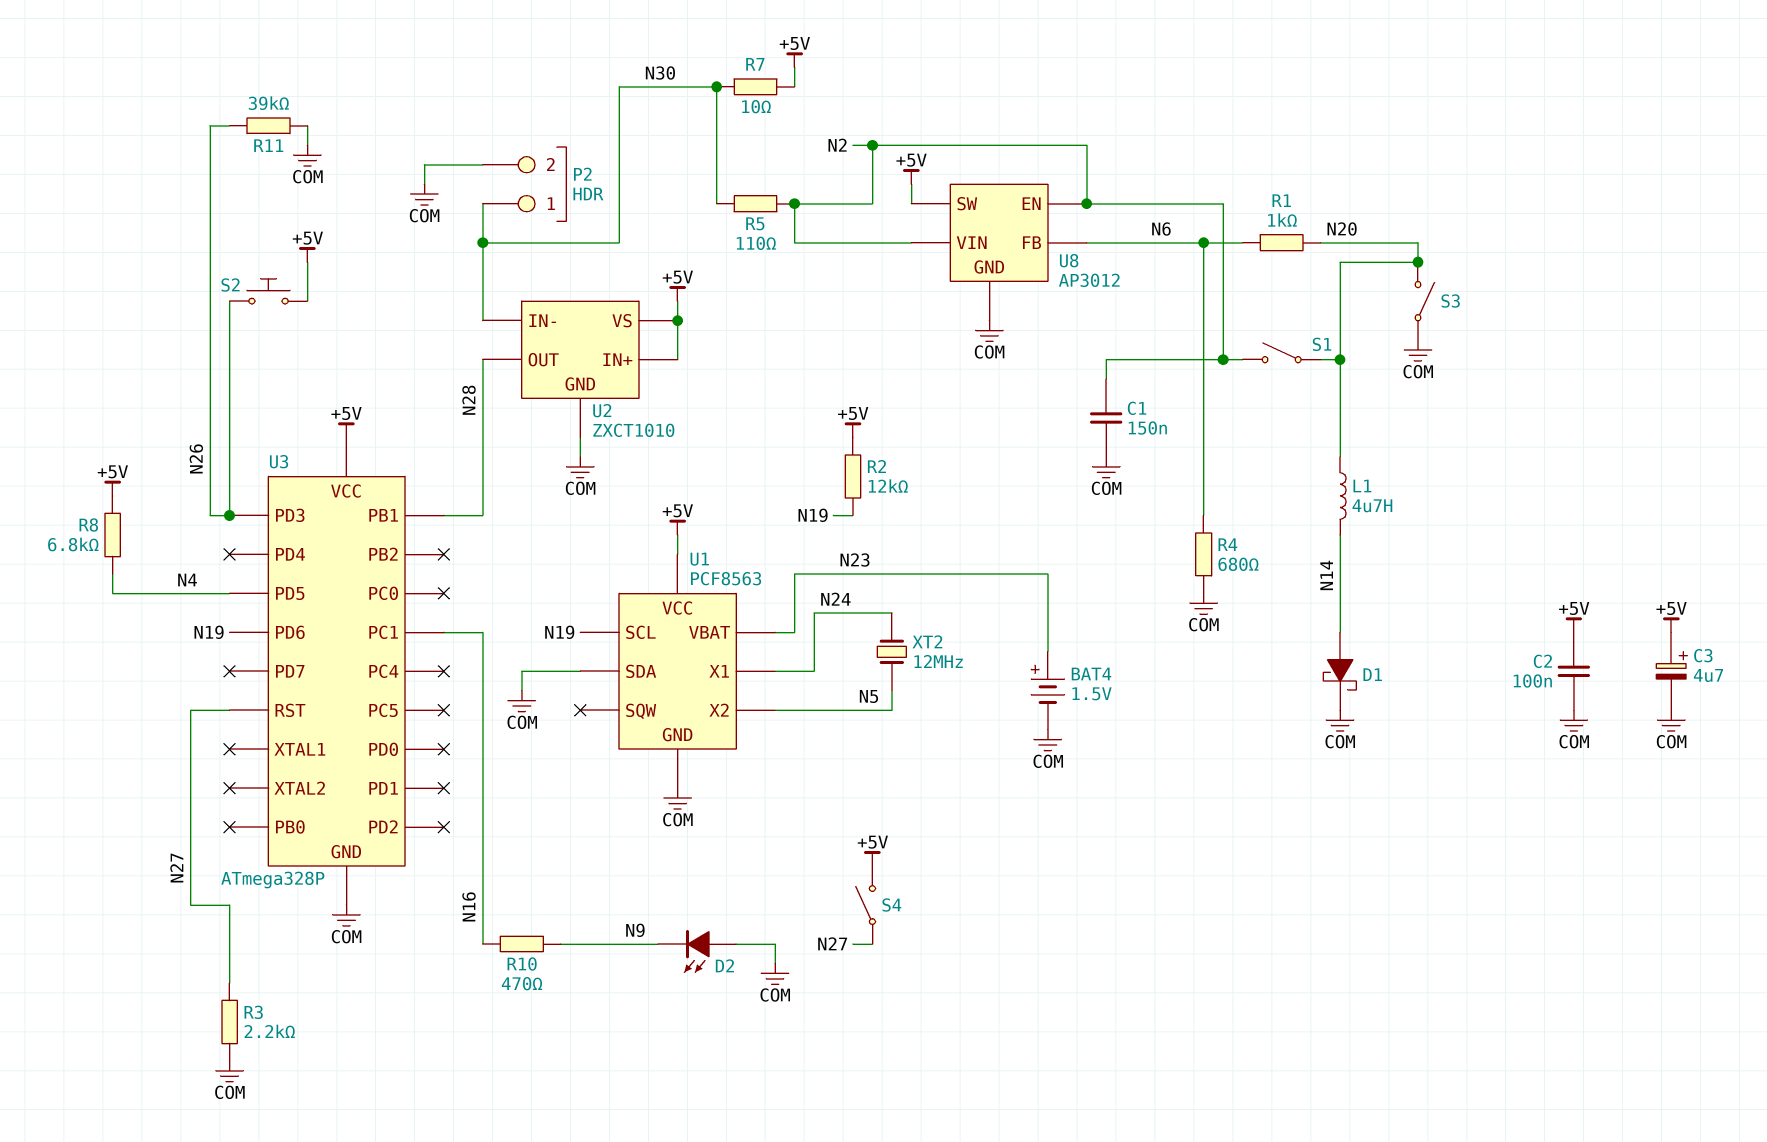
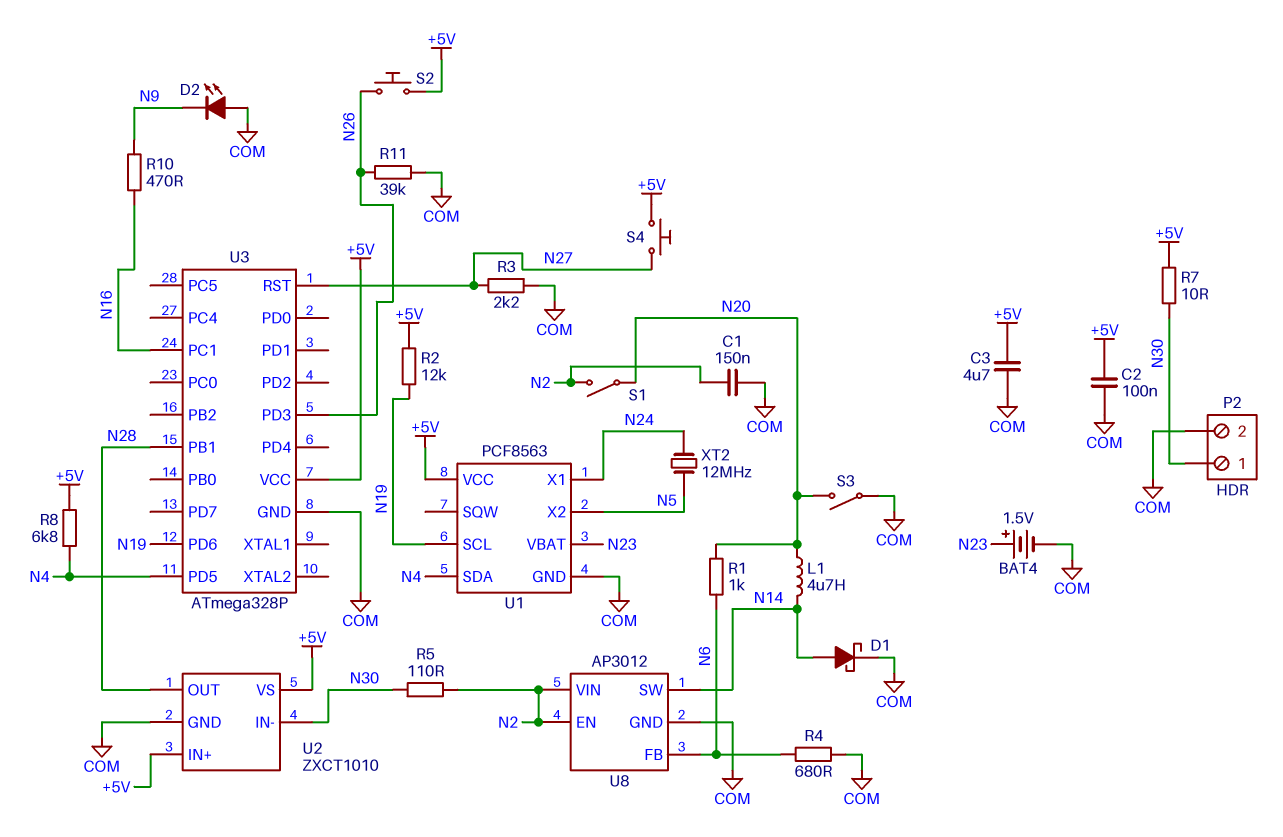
C3: 4.7uF (plus +5V, minus COM) -> 4.7uF (+5V, COM)
S4: switch (+5V, N27) -> button (+5V, N27)
U1 pin SDA: COM -> N4
U8 pin SW: +5V -> N14

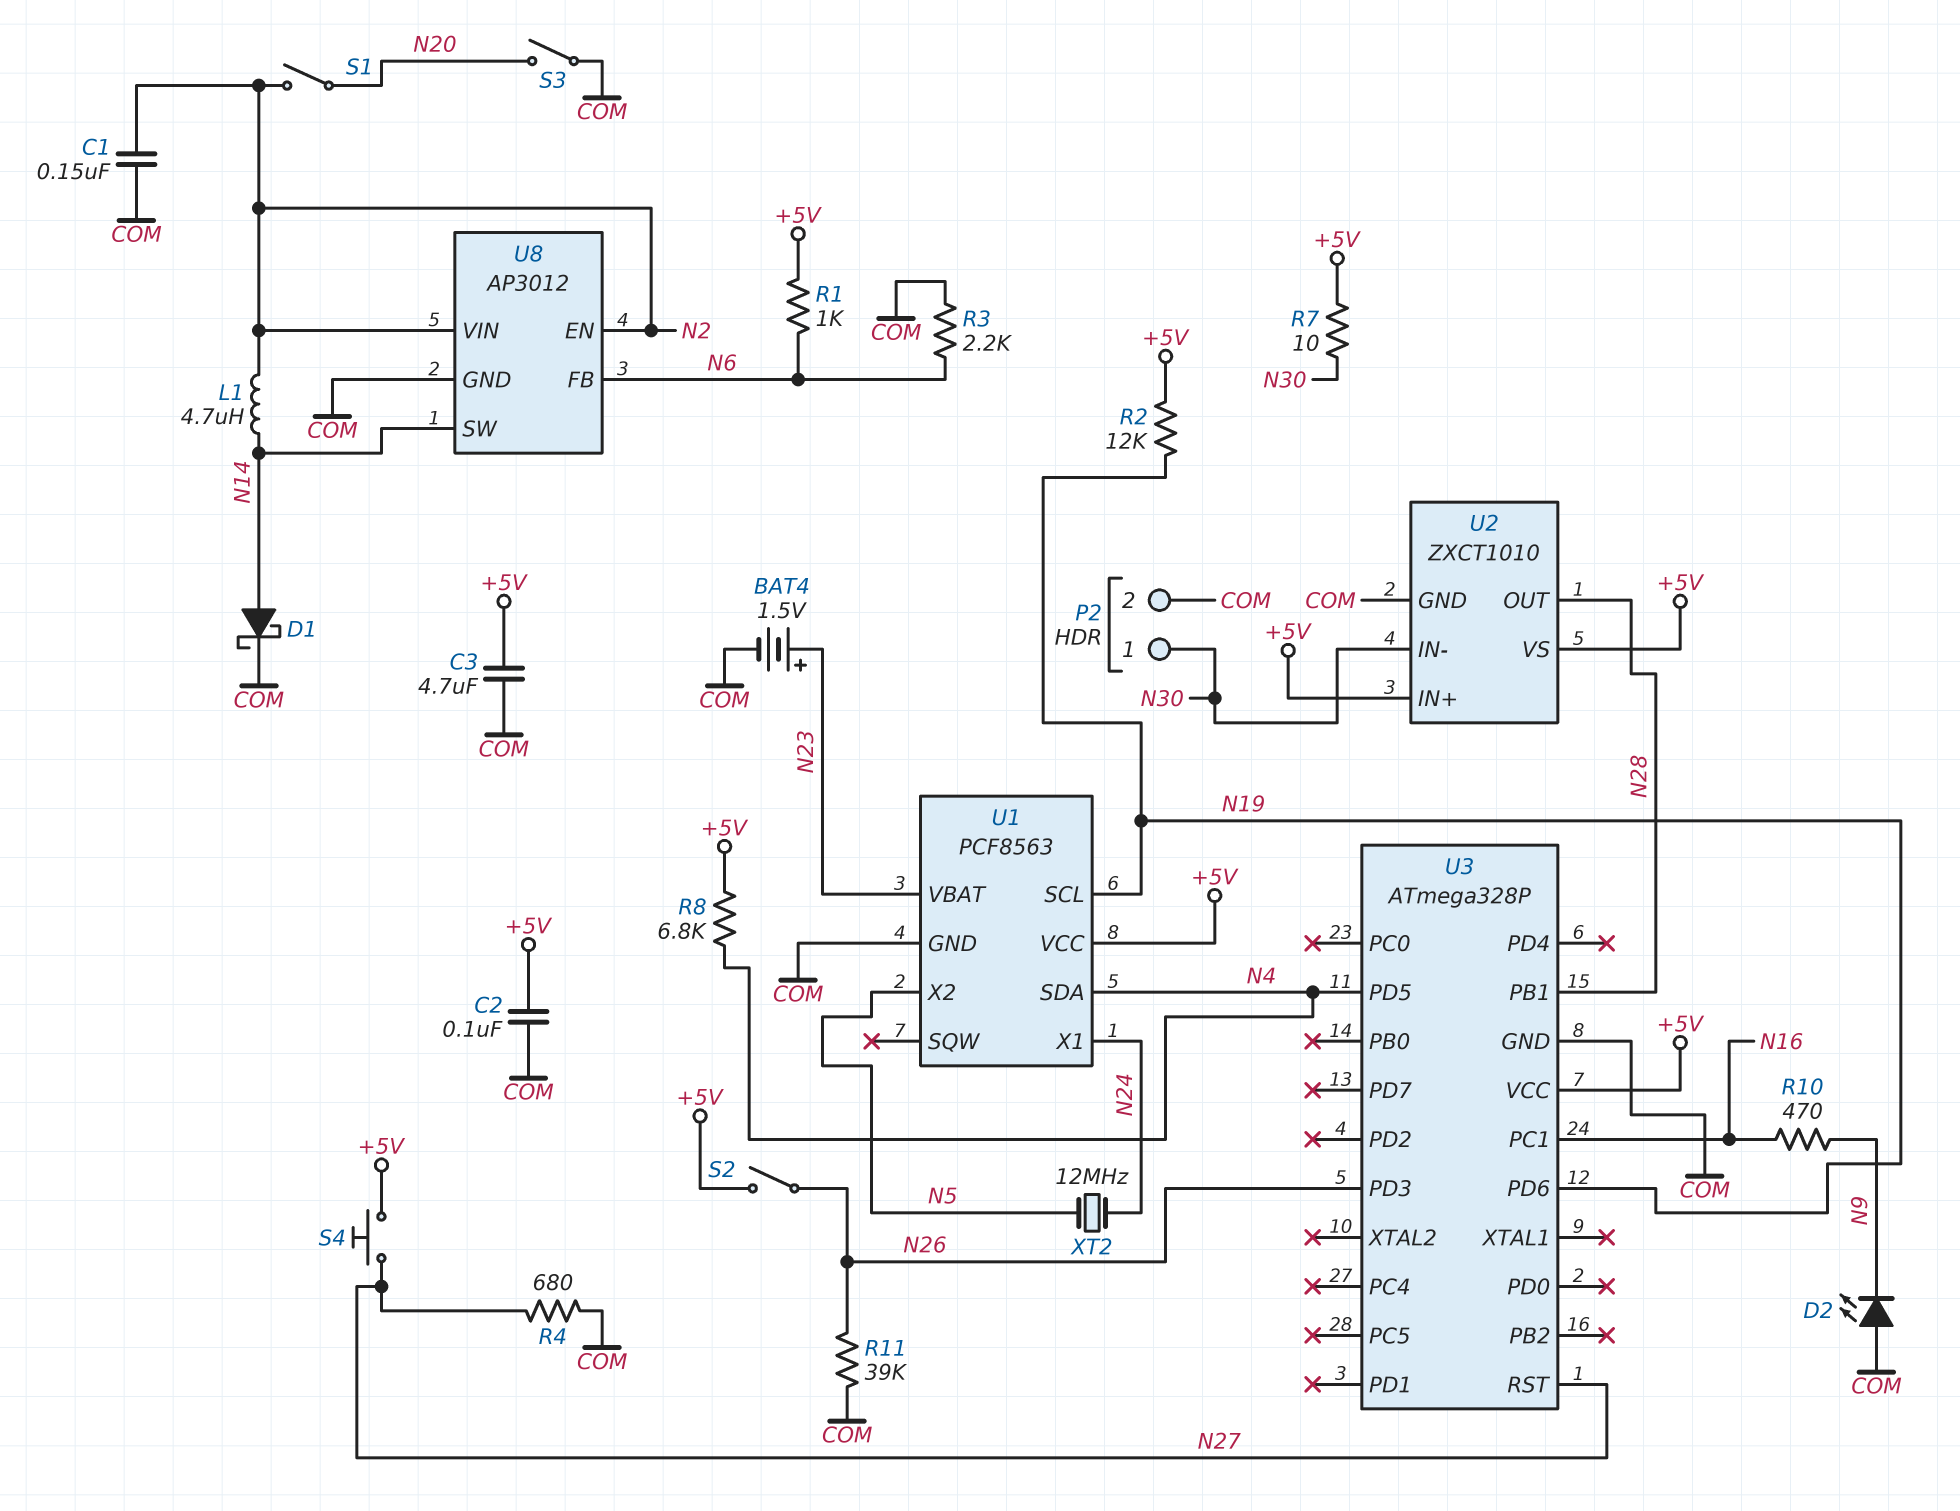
L1: 4.7uH (N14, N20) -> 4.7uH (N2, N14)
R1: 1k (N6, N20) -> 1k (+5V, N6)
R3: 2.2k (COM, N27) -> 2.2k (COM, N6)
R4: 680 (COM, N6) -> 680 (COM, N27)
R5: 110 (N2, N30) -> none
S2: button (+5V, N26) -> switch (+5V, N26)

